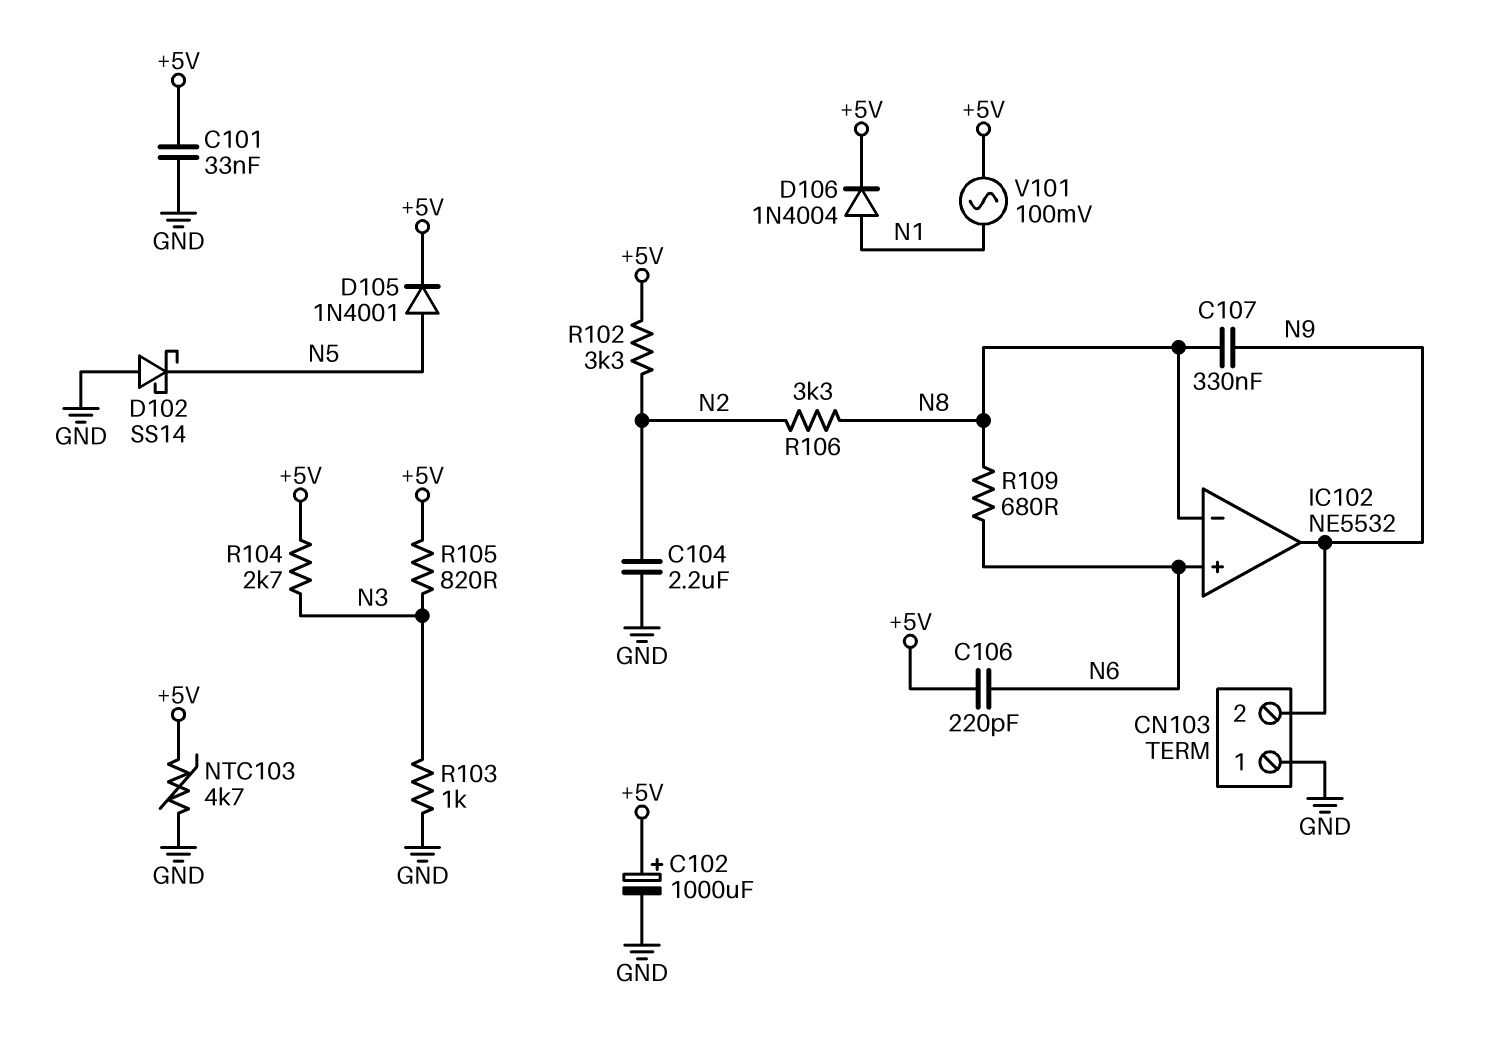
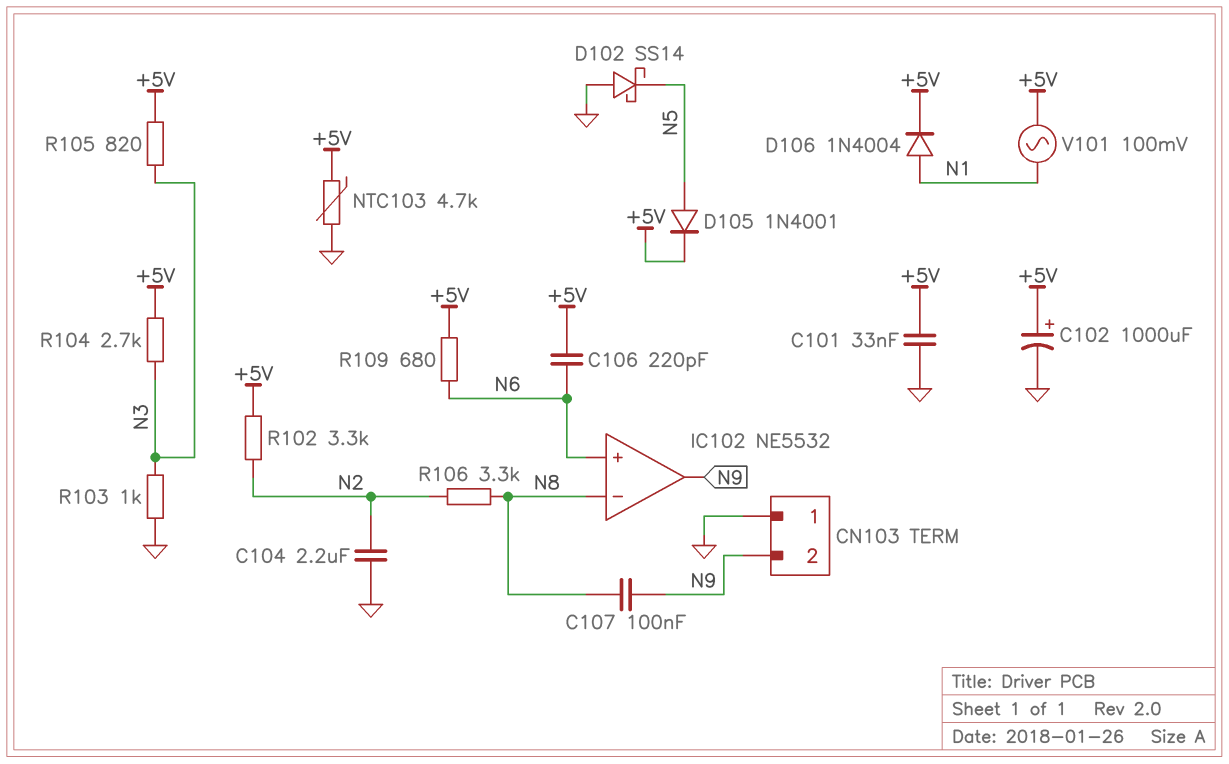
C107: 330nF (N8, N9) -> 100nF (N8, N9)
R109: 680 (N6, N8) -> 680 (+5V, N6)

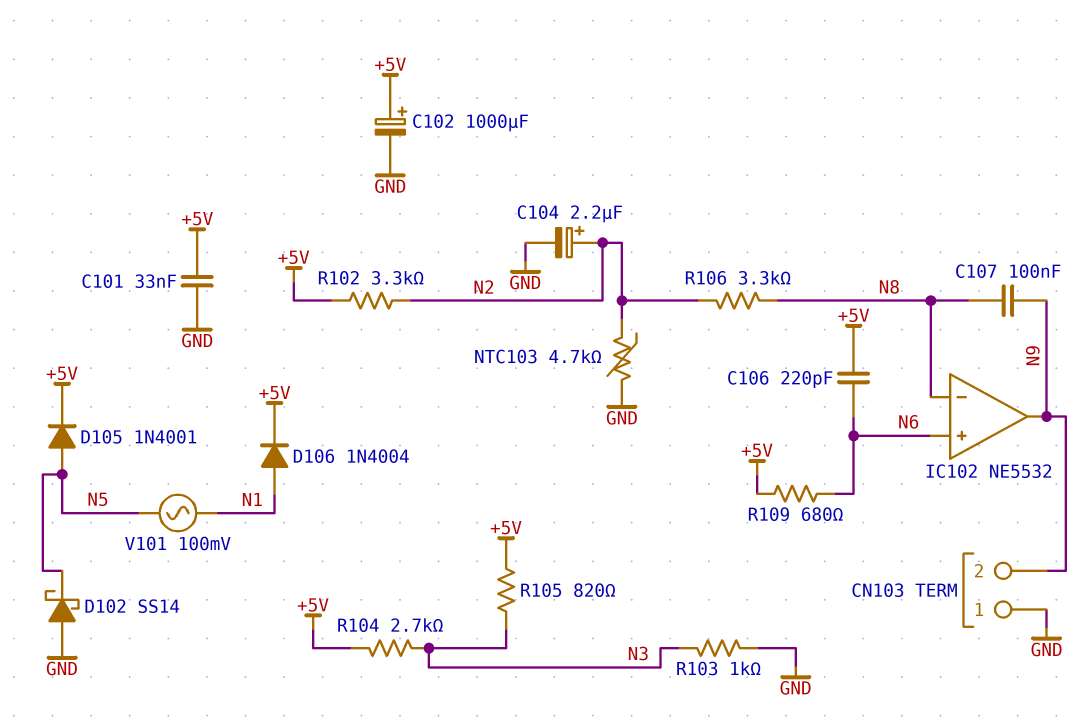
C104: 2.2uF (GND, N2) -> 2.2uF (plus N2, minus GND)
NTC103: 4.7k (+5V, GND) -> 4.7k (GND, N2)
V101: AC 100mV (+5V, N1) -> AC 100mV (N1, N5)

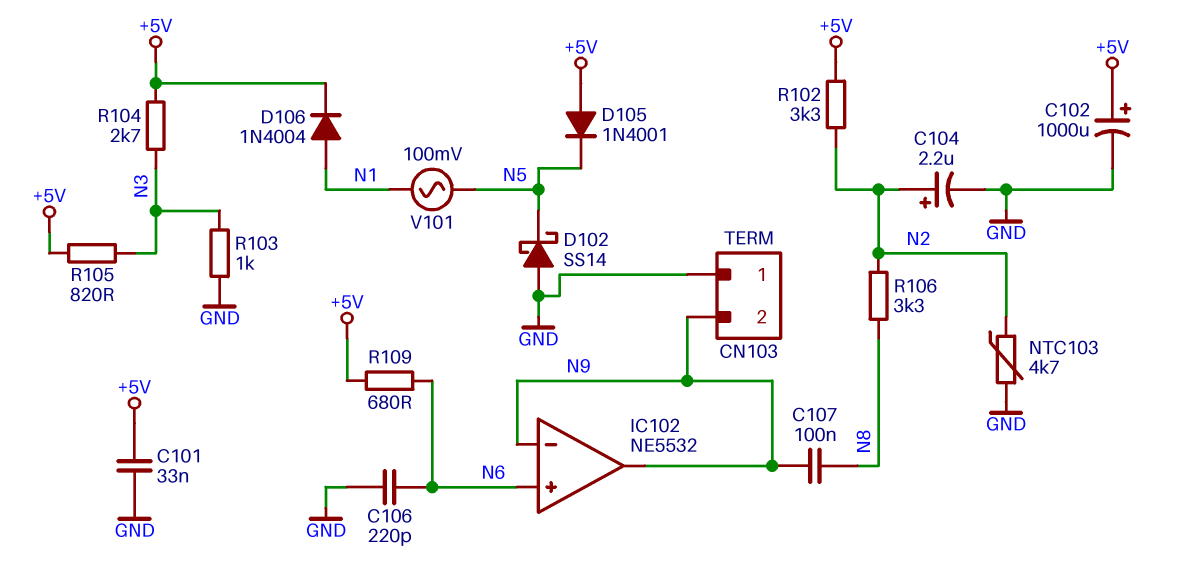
C106: 220pF (+5V, N6) -> 220pF (GND, N6)
D105: diode 1N4001 (A N5, K +5V) -> diode 1N4001 (A +5V, K N5)
IC102 pin in-: N8 -> N9

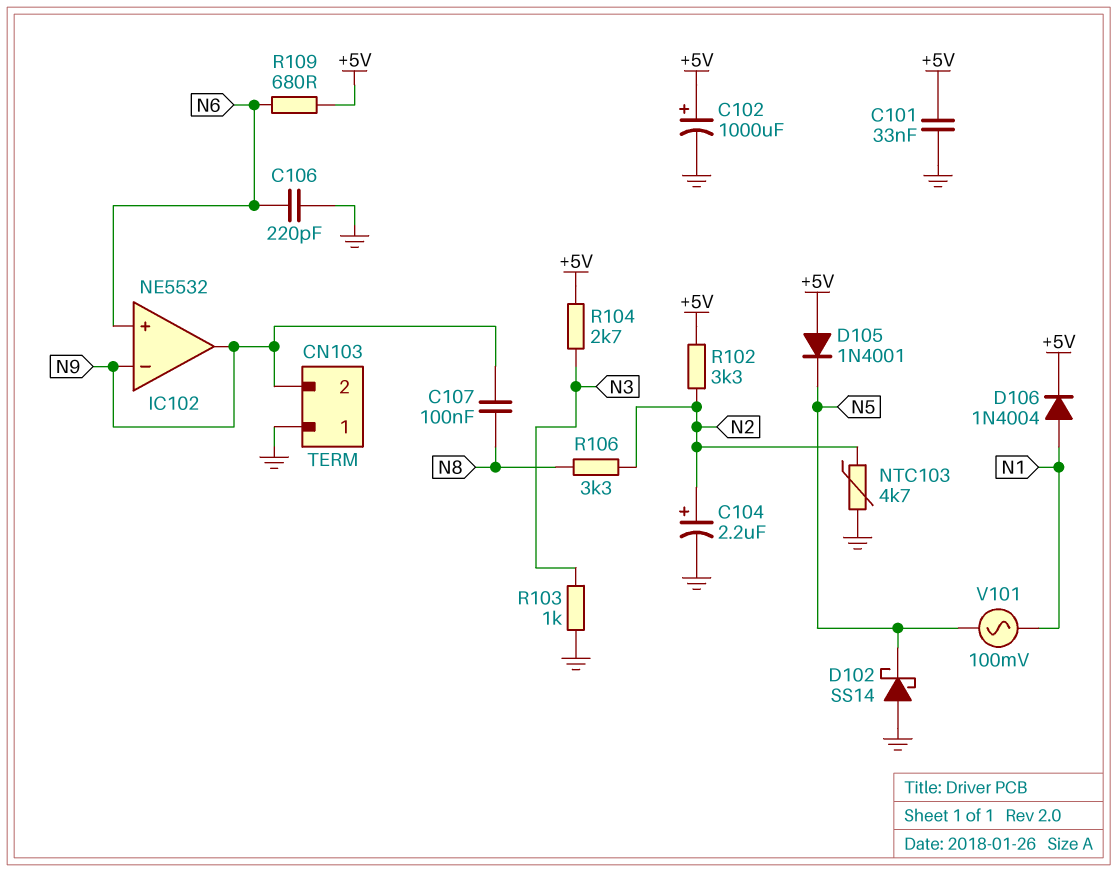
R105: 820 (+5V, N3) -> none

